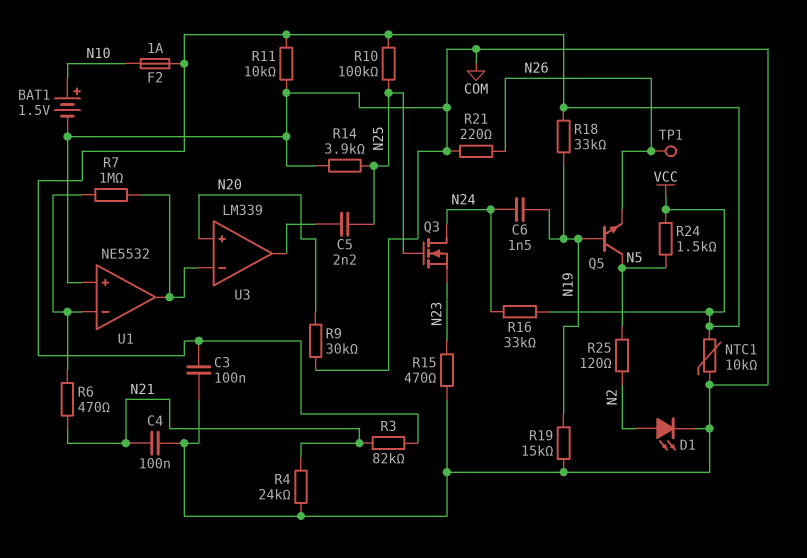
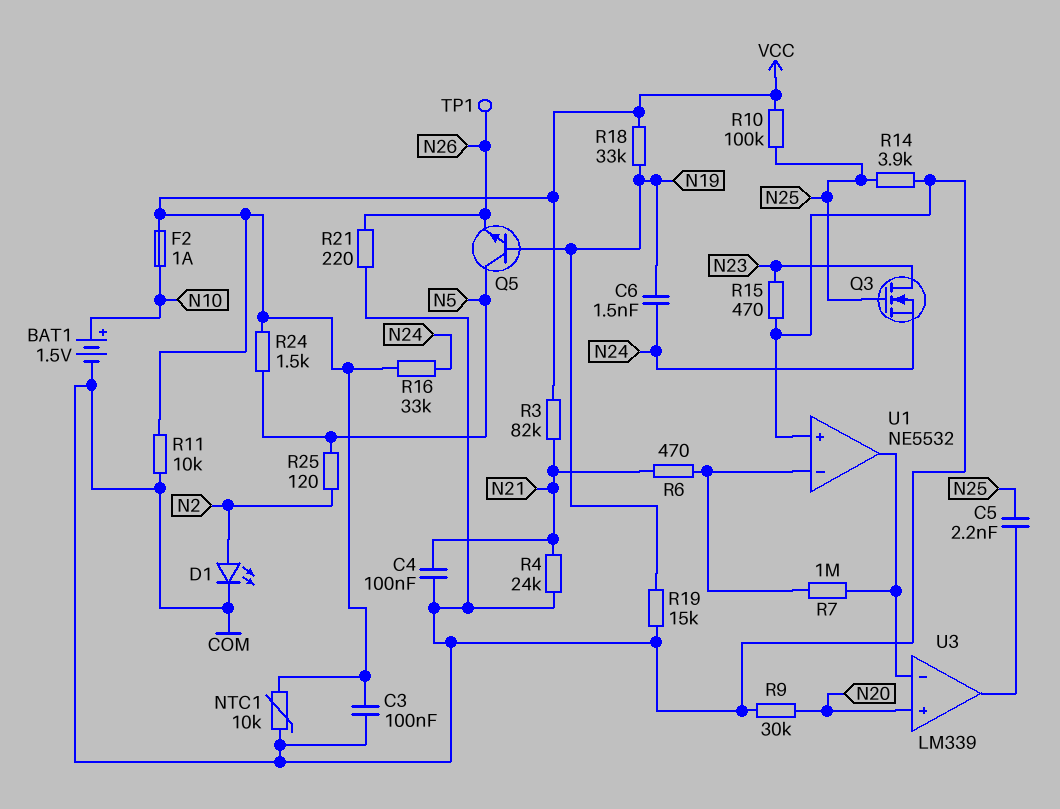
Q3: NMOS (G N25, D N24, S N23) -> NMOS (G N25, D N23, S N24)

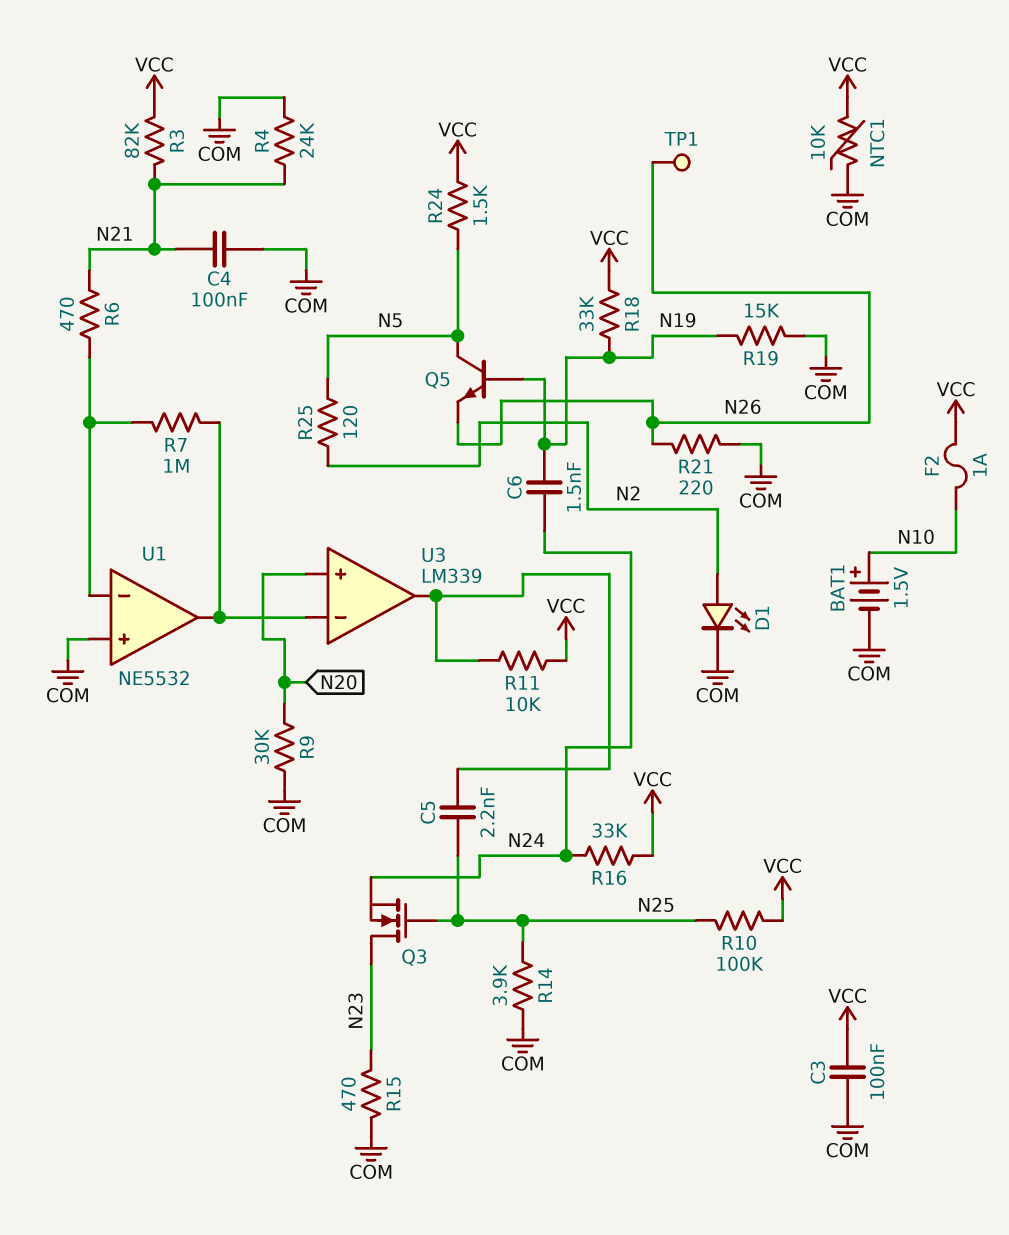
R11: 10k (COM, VCC) -> 10k (U3/out, VCC)

